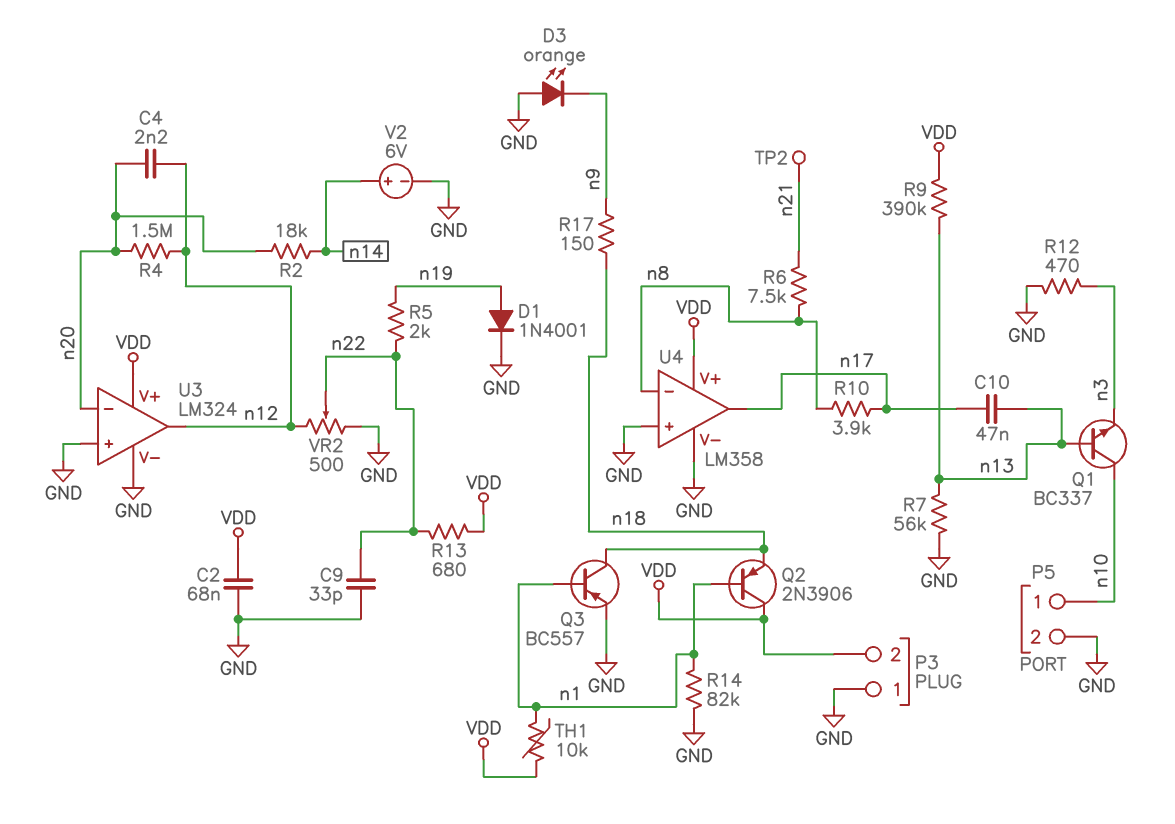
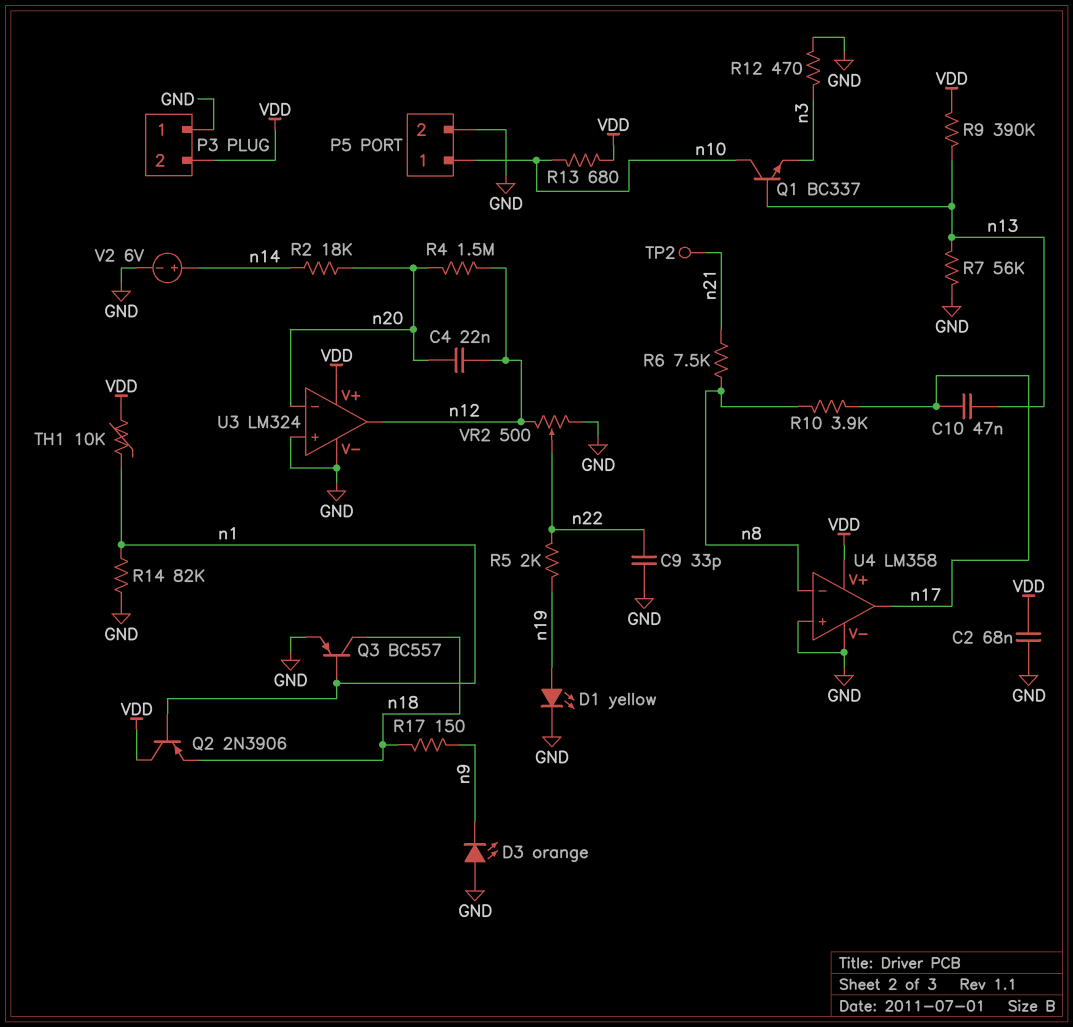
C4: 2.2nF (n12, n20) -> 22nF (n12, n20)
D1: diode 1N4001 (A n19, K GND) -> LED yellow (A n19, K GND)
R13: 680 (VDD, n22) -> 680 (VDD, n10)

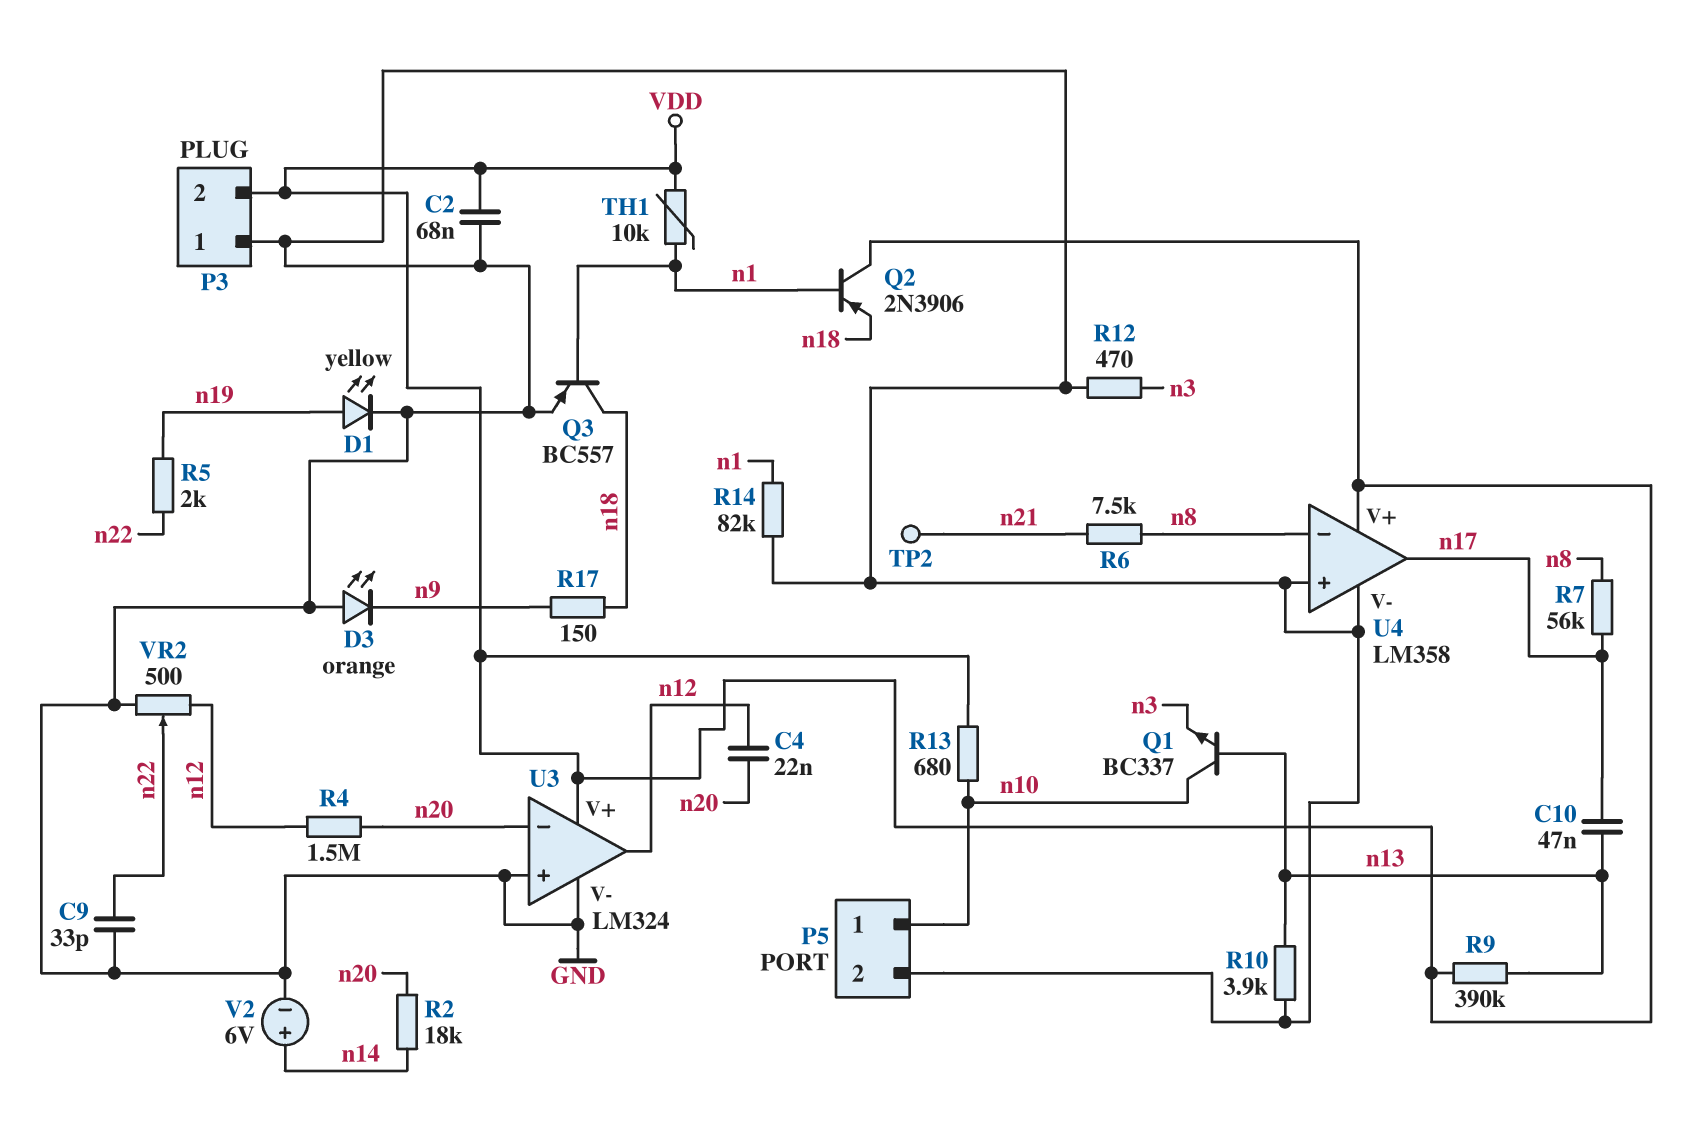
R7: 56k (GND, n13) -> 56k (n8, n17)
R10: 3.9k (n8, n17) -> 3.9k (GND, n13)

